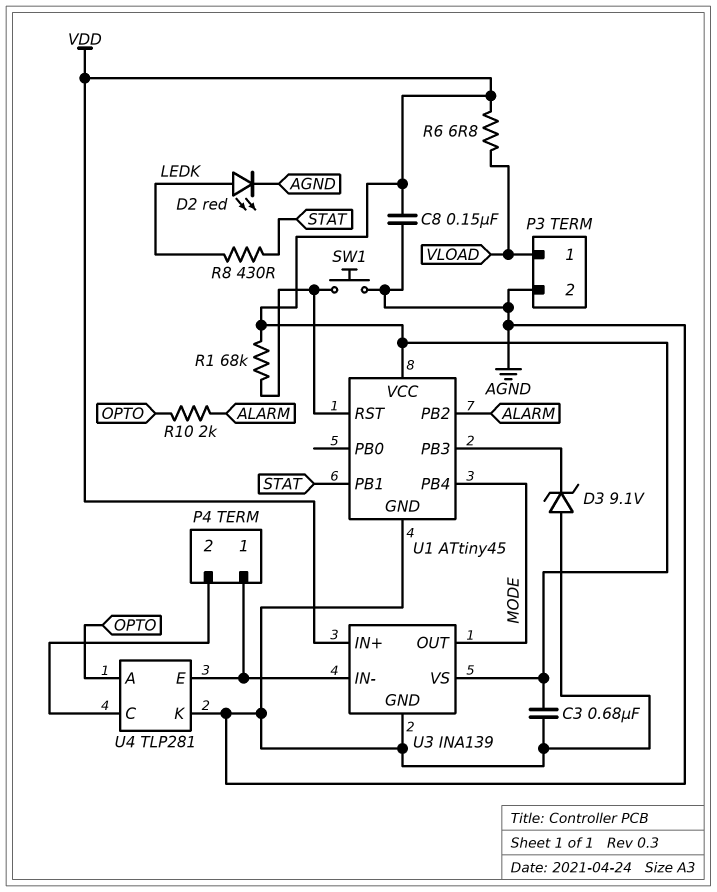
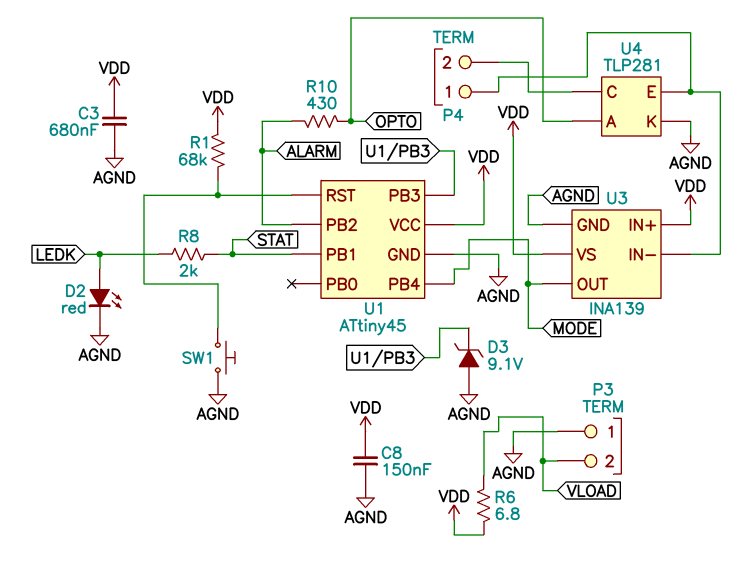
P3 pin 1: VLOAD -> AGND
P3 pin 2: AGND -> VLOAD
R8: 430 (LEDK, STAT) -> 2k (LEDK, STAT)
R10: 2k (ALARM, OPTO) -> 430 (ALARM, OPTO)

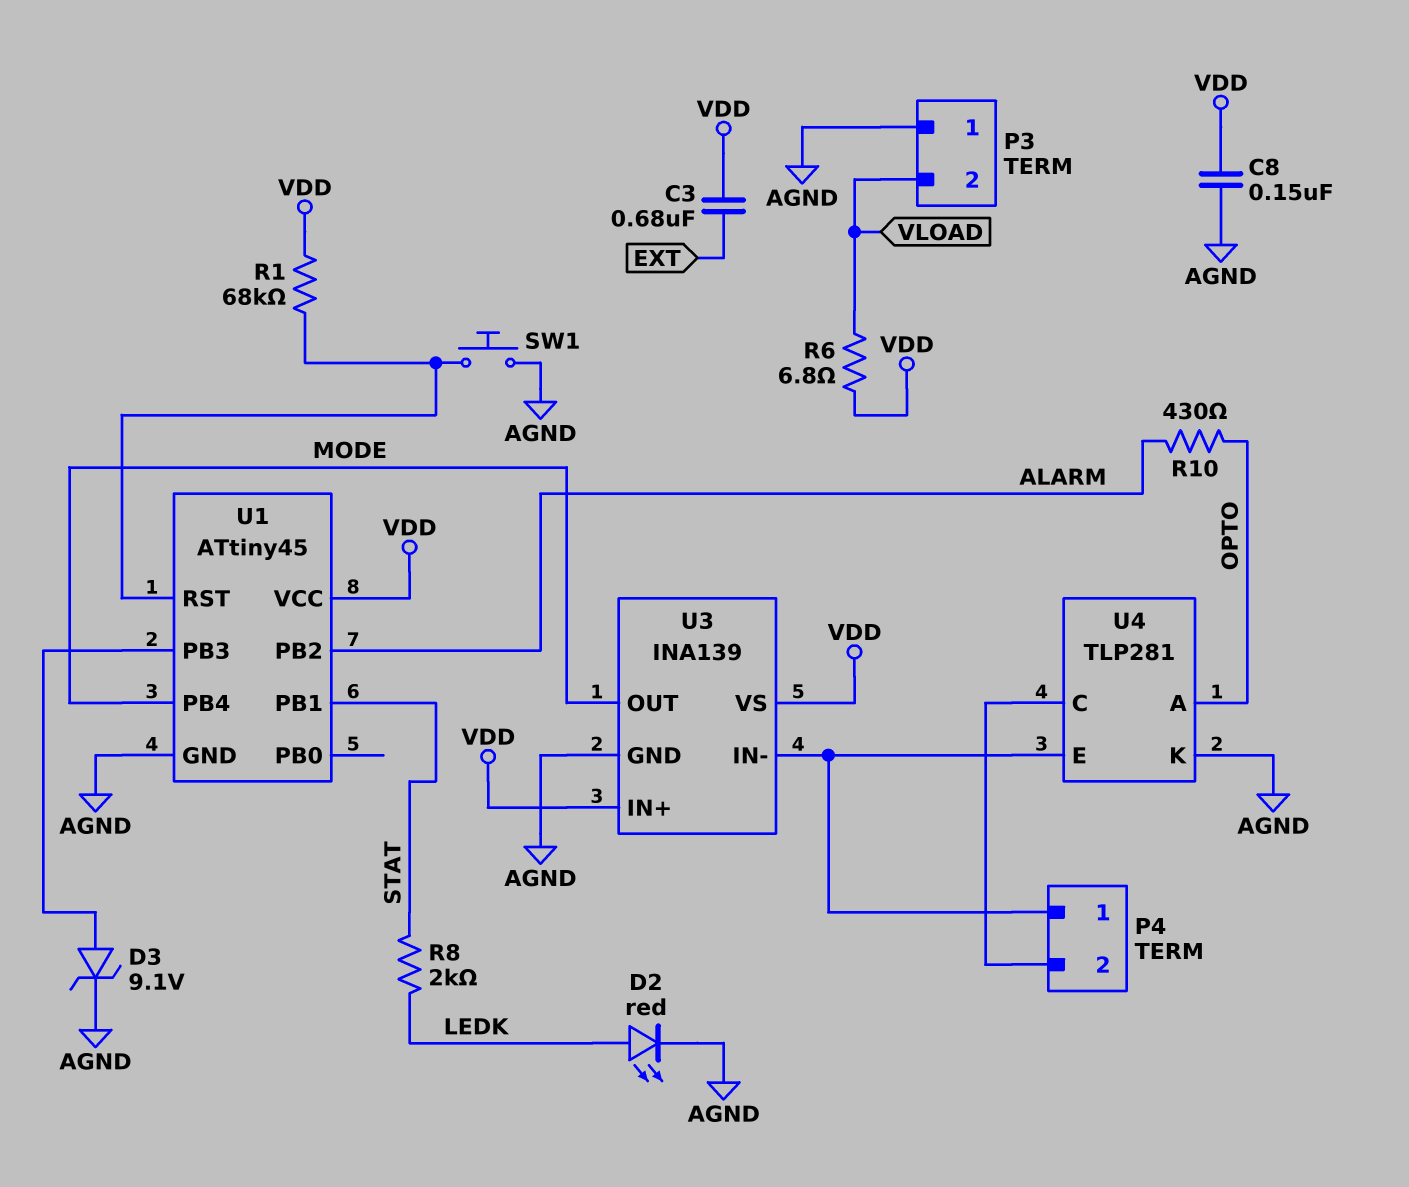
C3: 680nF (AGND, VDD) -> 680nF (EXT, VDD)
D3: zener 9.1V (A AGND, K U1/PB3) -> zener 9.1V (A U1/PB3, K AGND)

